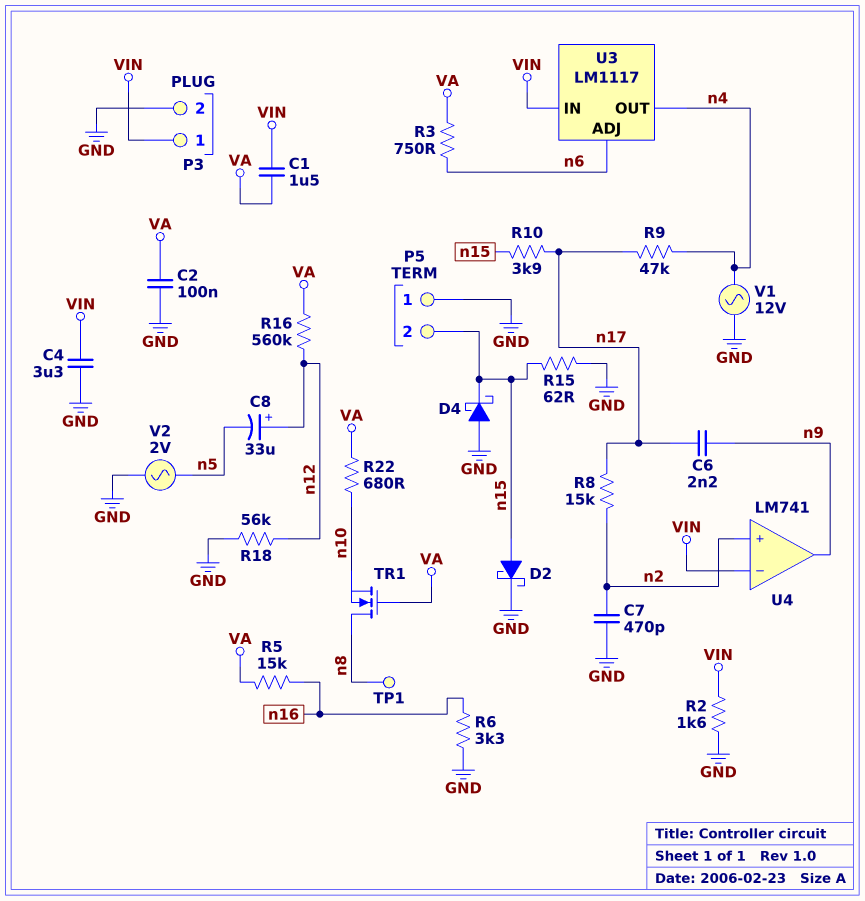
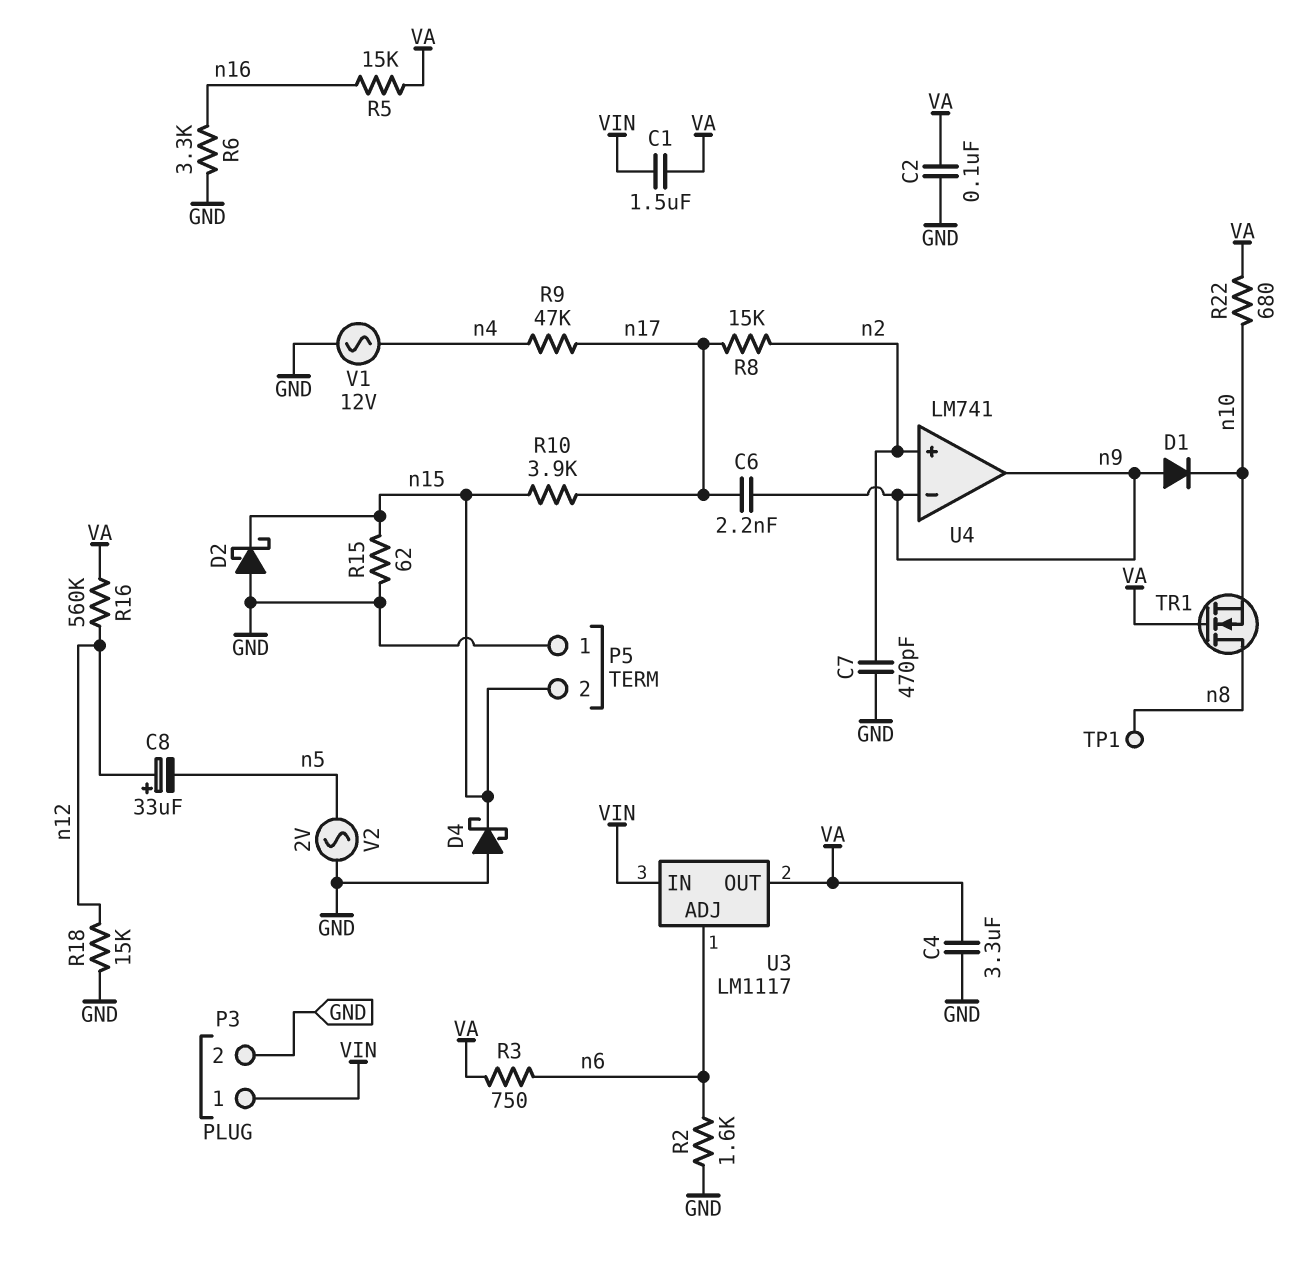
C4: 3.3uF (GND, VIN) -> 3.3uF (GND, VA)
D1: none -> diode (A n9, K n10)
D2: schottky (A n15, K GND) -> schottky (A GND, K n15)
R2: 1.6k (GND, VIN) -> 1.6k (GND, n6)
R18: 56k (GND, n12) -> 15k (GND, n12)
U3 pin OUT: n4 -> VA
U4 pin in-: VIN -> n9

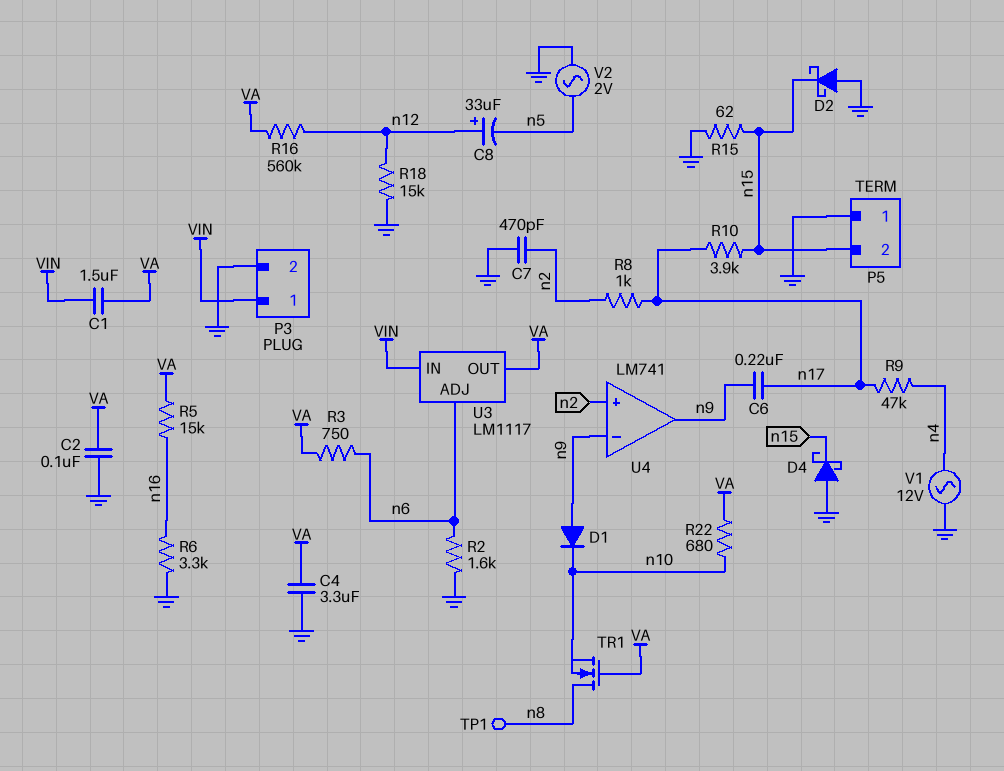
C6: 2.2nF (n9, n17) -> 220nF (n9, n17)
R8: 15k (n2, n17) -> 1k (n2, n17)

